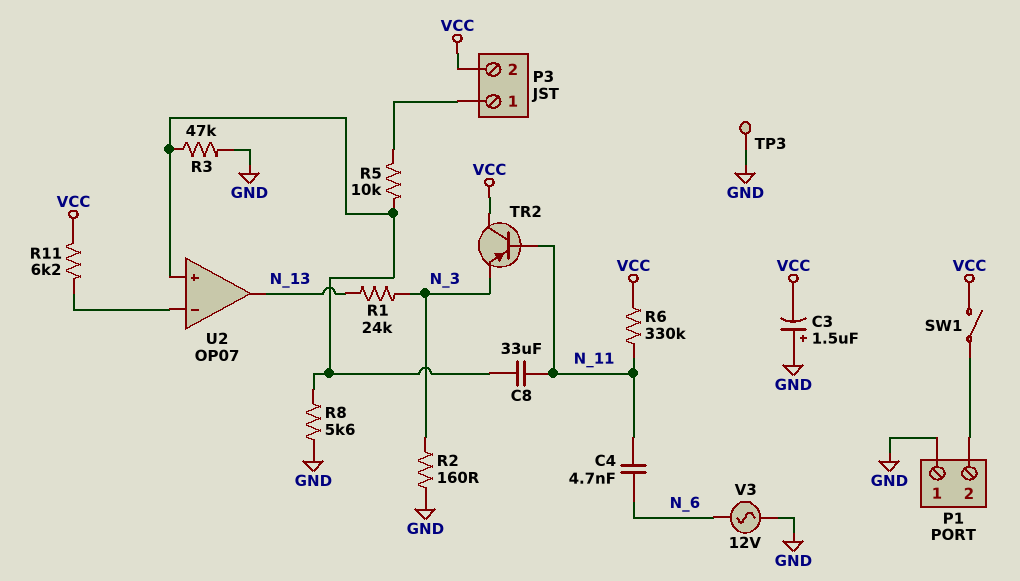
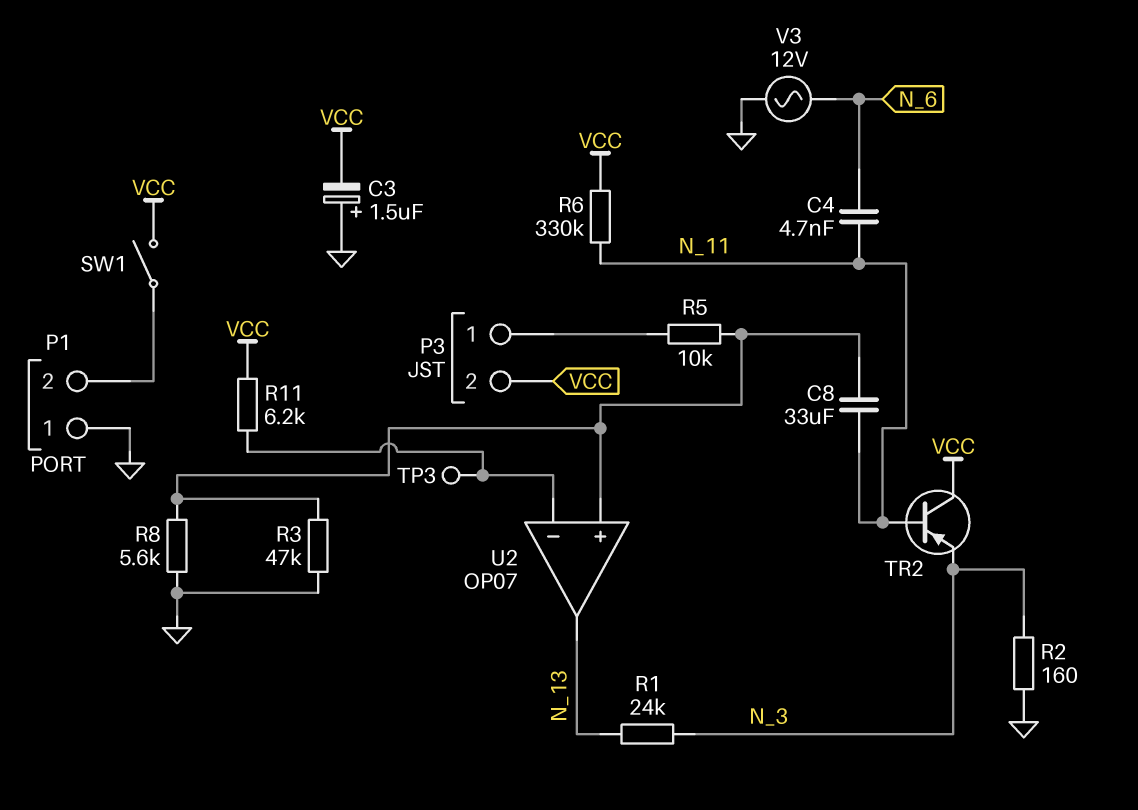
TP3: test point (GND) -> test point (U2/in-)

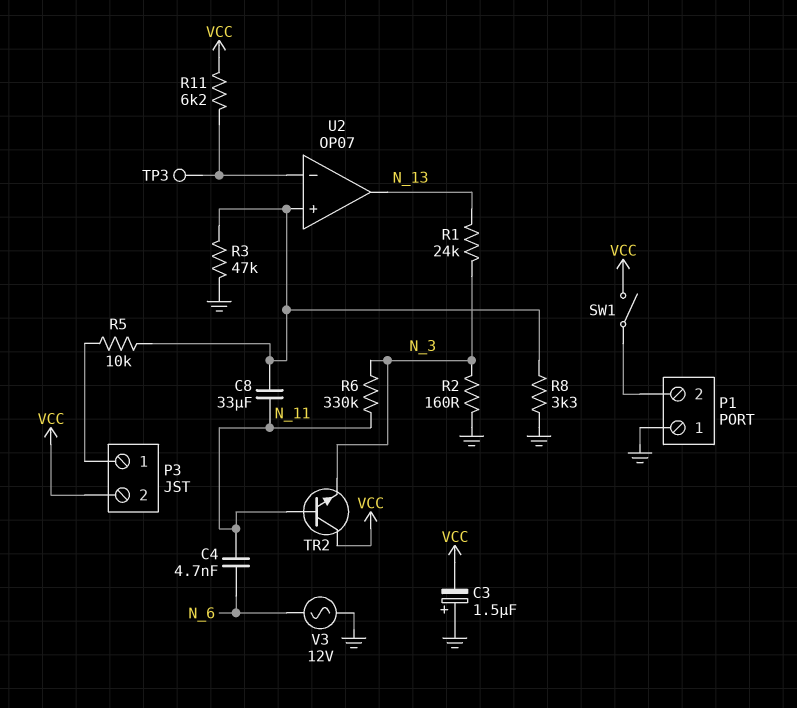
R6: 330k (N_11, VCC) -> 330k (N_3, N_11)
R8: 5.6k (GND, U2/in+) -> 3.3k (GND, U2/in+)
TR2: PNP (B N_11, C VCC, E N_3) -> NPN (B N_11, C VCC, E N_3)

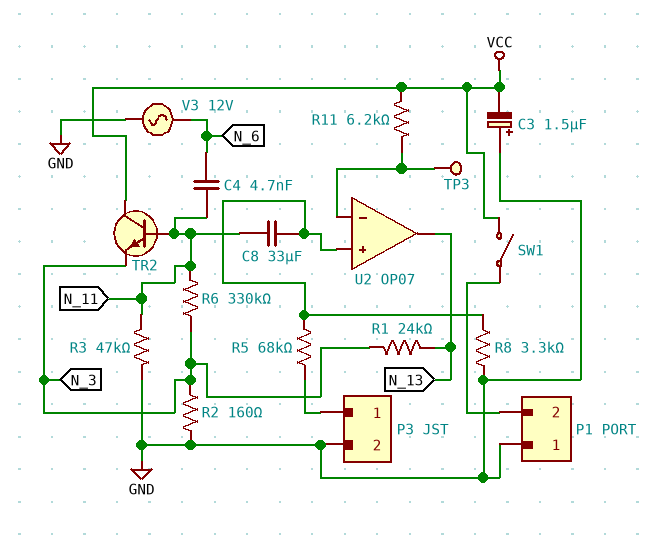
P3 pin 2: VCC -> GND
R3: 47k (GND, U2/in+) -> 47k (GND, N_11)
R5: 10k (P3/1, U2/in+) -> 68k (P3/1, U2/in+)

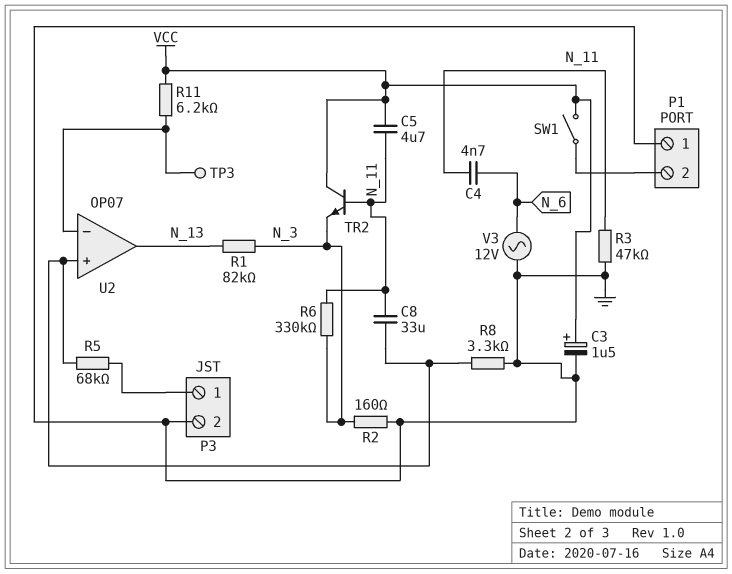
C3: 1.5uF (plus GND, minus VCC) -> 1.5uF (plus VCC, minus GND)
C5: none -> 4.7uF (N_11, VCC)
R1: 24k (N_3, N_13) -> 82k (N_3, N_13)

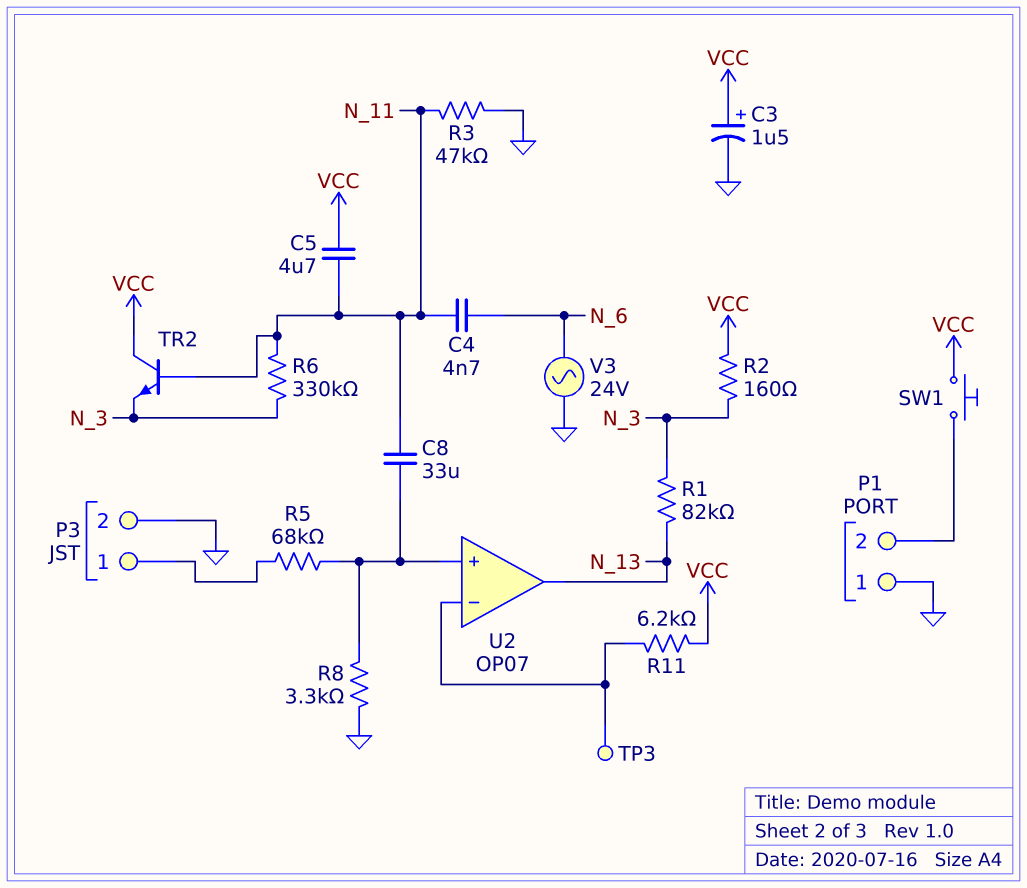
R2: 160 (GND, N_3) -> 160 (N_3, VCC)
SW1: switch (P1/2, VCC) -> button (P1/2, VCC)
V3: AC 12V (GND, N_6) -> AC 24V (GND, N_6)

